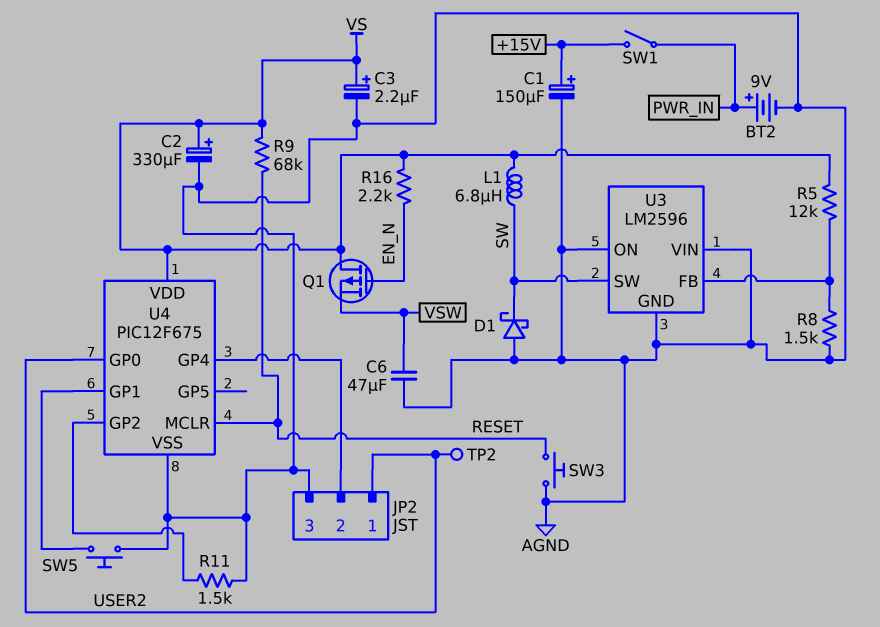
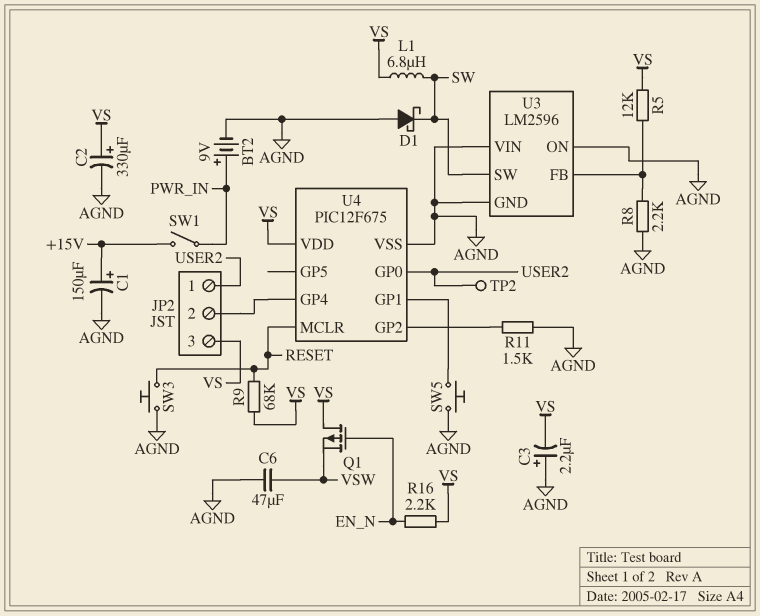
C3: 2.2uF (plus VS, minus AGND) -> 2.2uF (plus AGND, minus VS)
JP2 pin 3: AGND -> VS
R8: 1.5k (AGND, U3/FB) -> 2.2k (AGND, U3/FB)

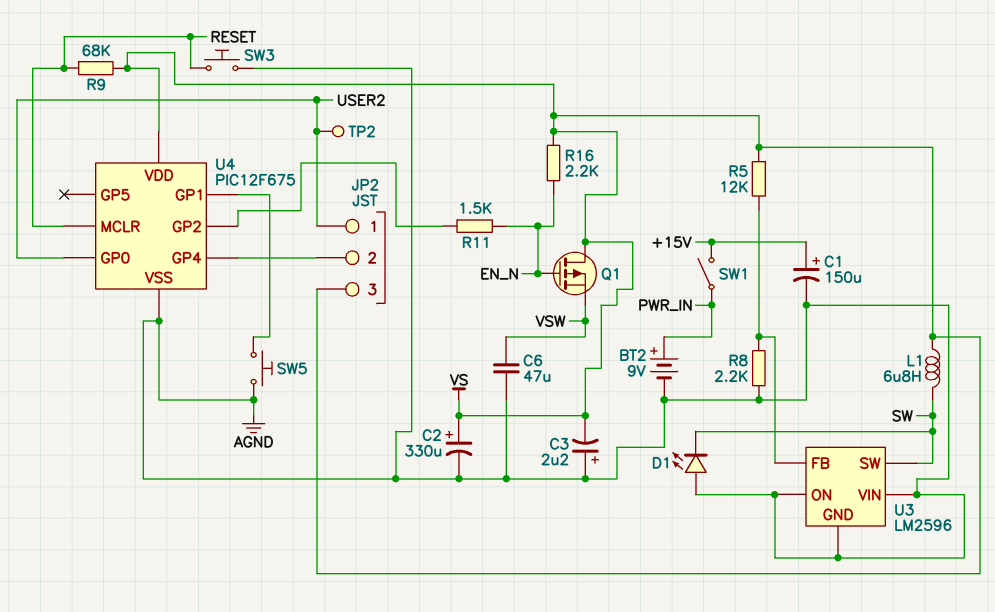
D1: schottky (A AGND, K SW) -> LED (A AGND, K SW)
R11: 1.5k (AGND, U4/GP2) -> 1.5k (EN_N, U4/GP2)

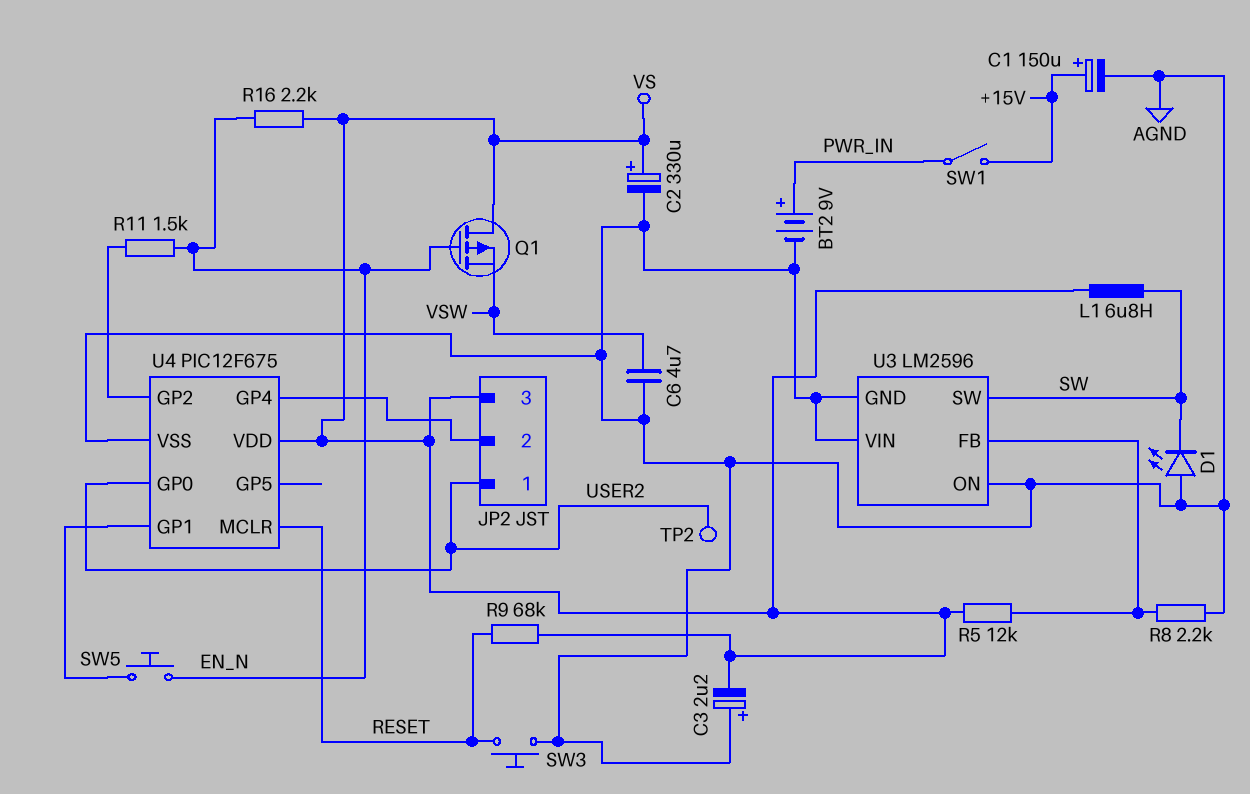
C6: 47uF (AGND, VSW) -> 4.7uF (AGND, VSW)
SW5: button (AGND, U4/GP1) -> button (EN_N, U4/GP1)

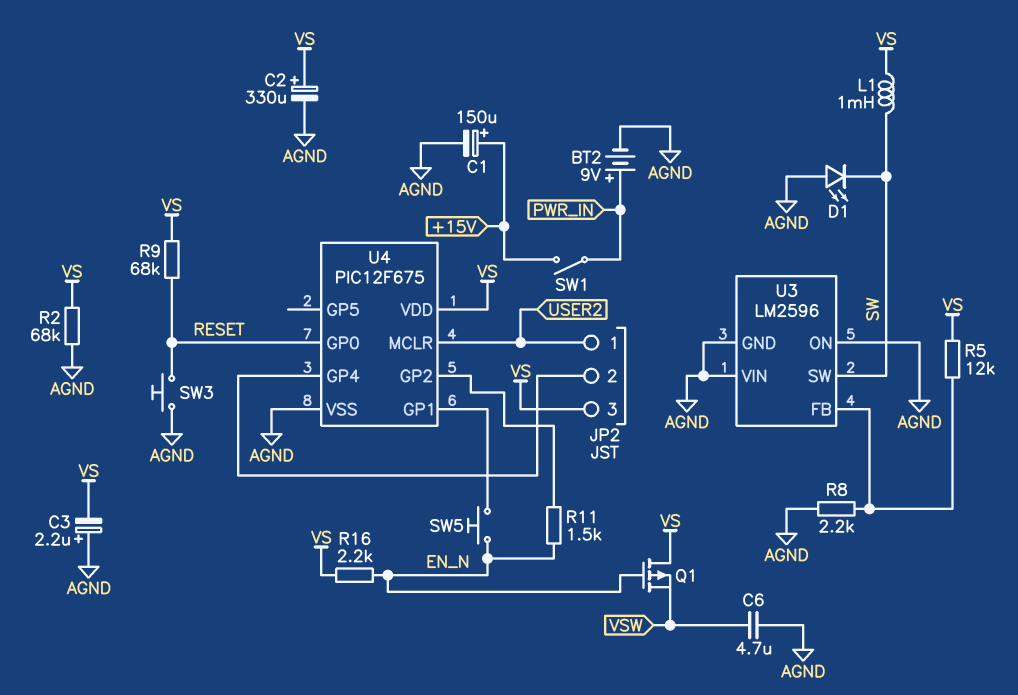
L1: 6.8uH (SW, VS) -> 1mH (SW, VS)
R2: none -> 68k (AGND, VS)
TP2: test point (USER2) -> none
U4 pin GP0: USER2 -> RESET
U4 pin MCLR: RESET -> USER2

